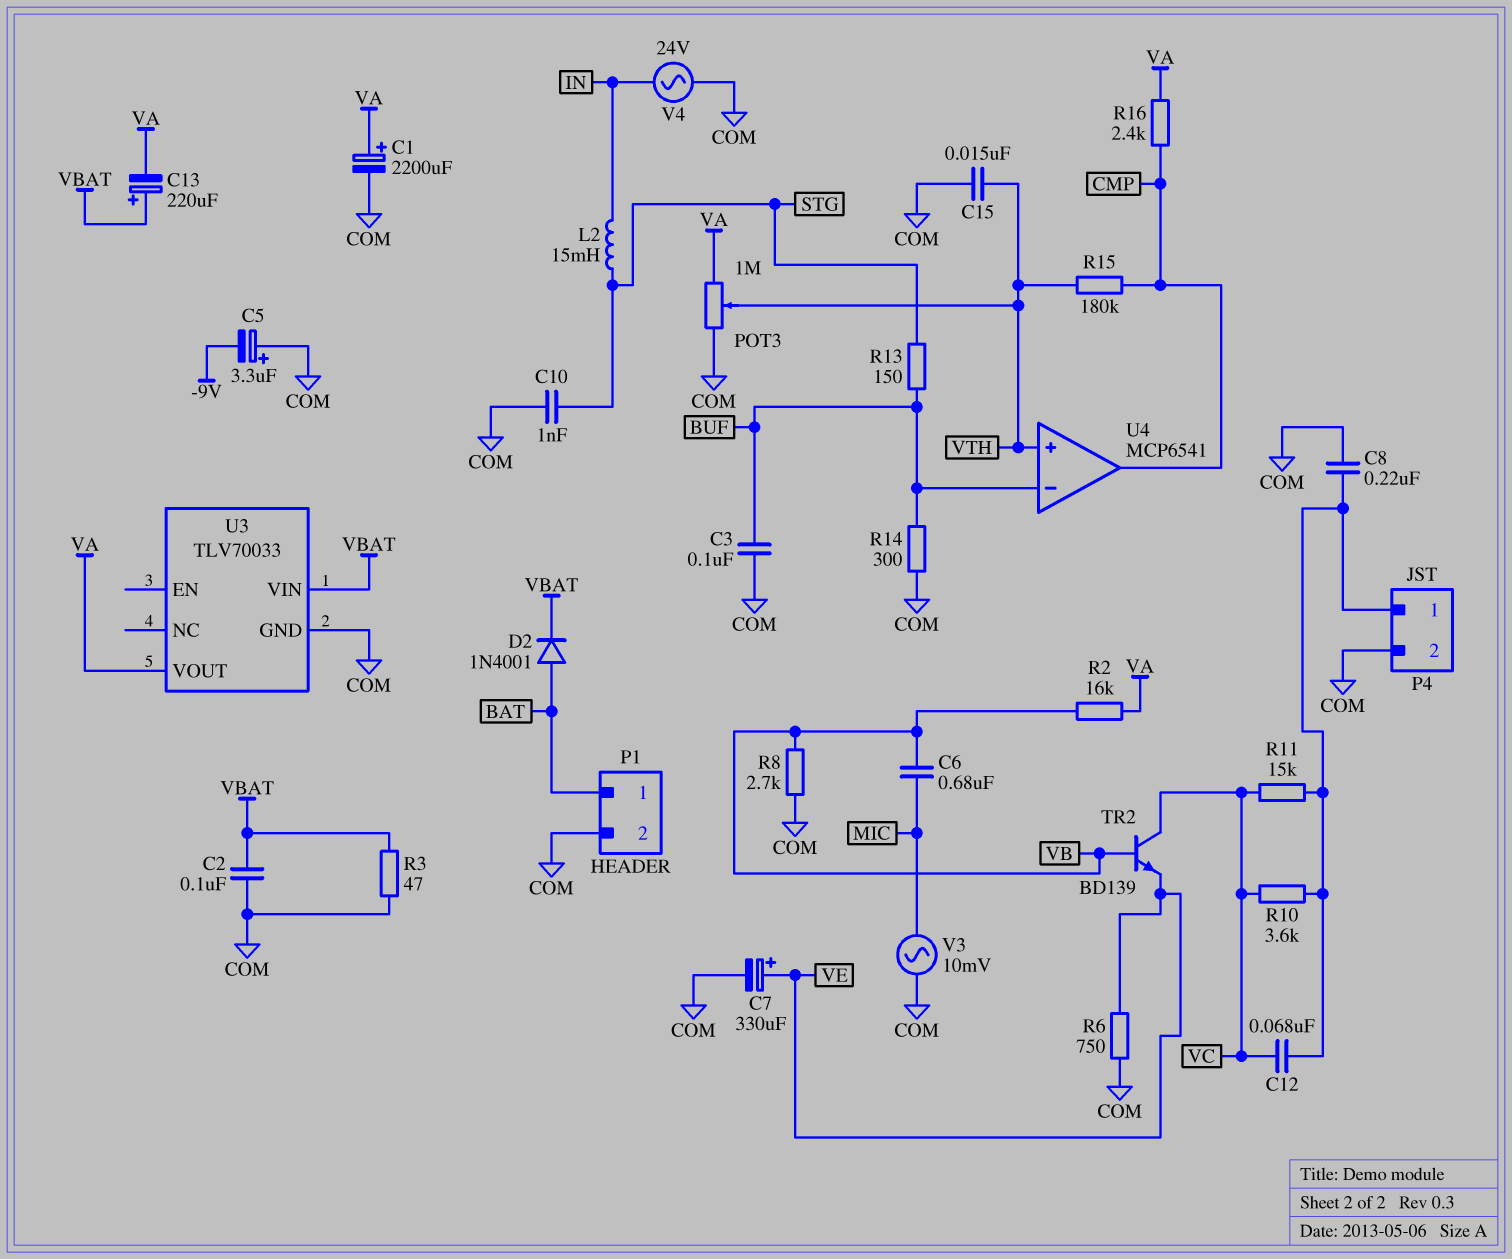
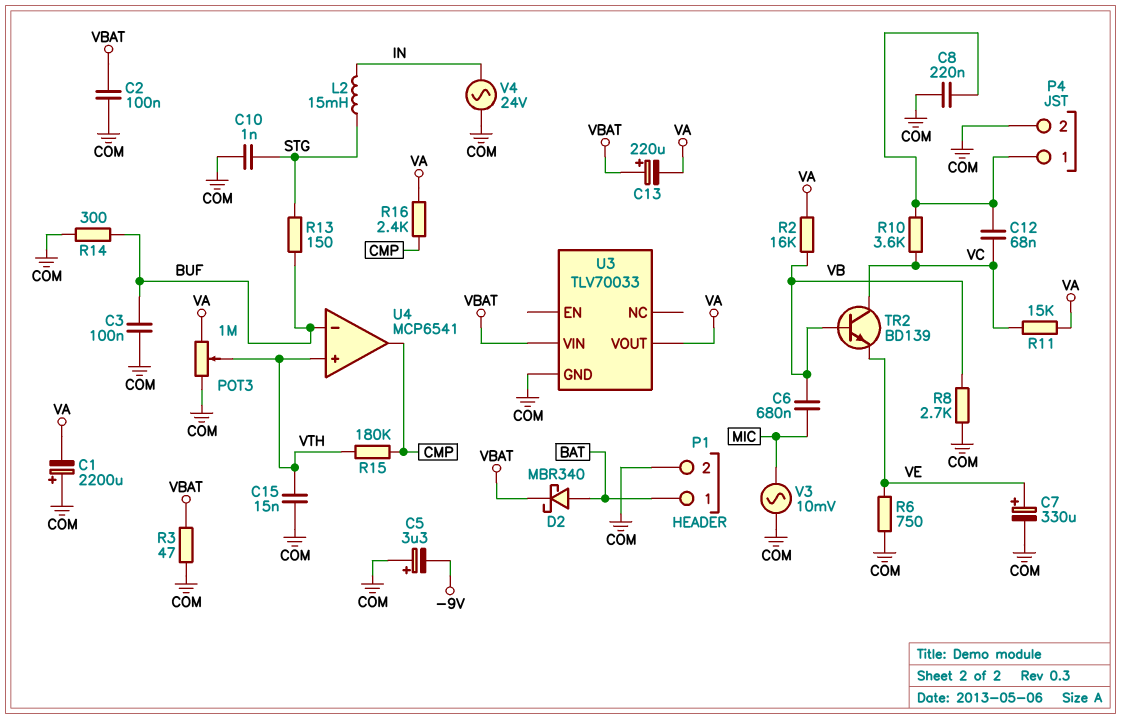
C1: 2200uF (plus VA, minus COM) -> 2200uF (plus COM, minus VA)
D2: diode 1N4001 (A BAT, K VBAT) -> schottky MBR340 (A BAT, K VBAT)
R11: 15k (P4/1, VC) -> 15k (VA, VC)

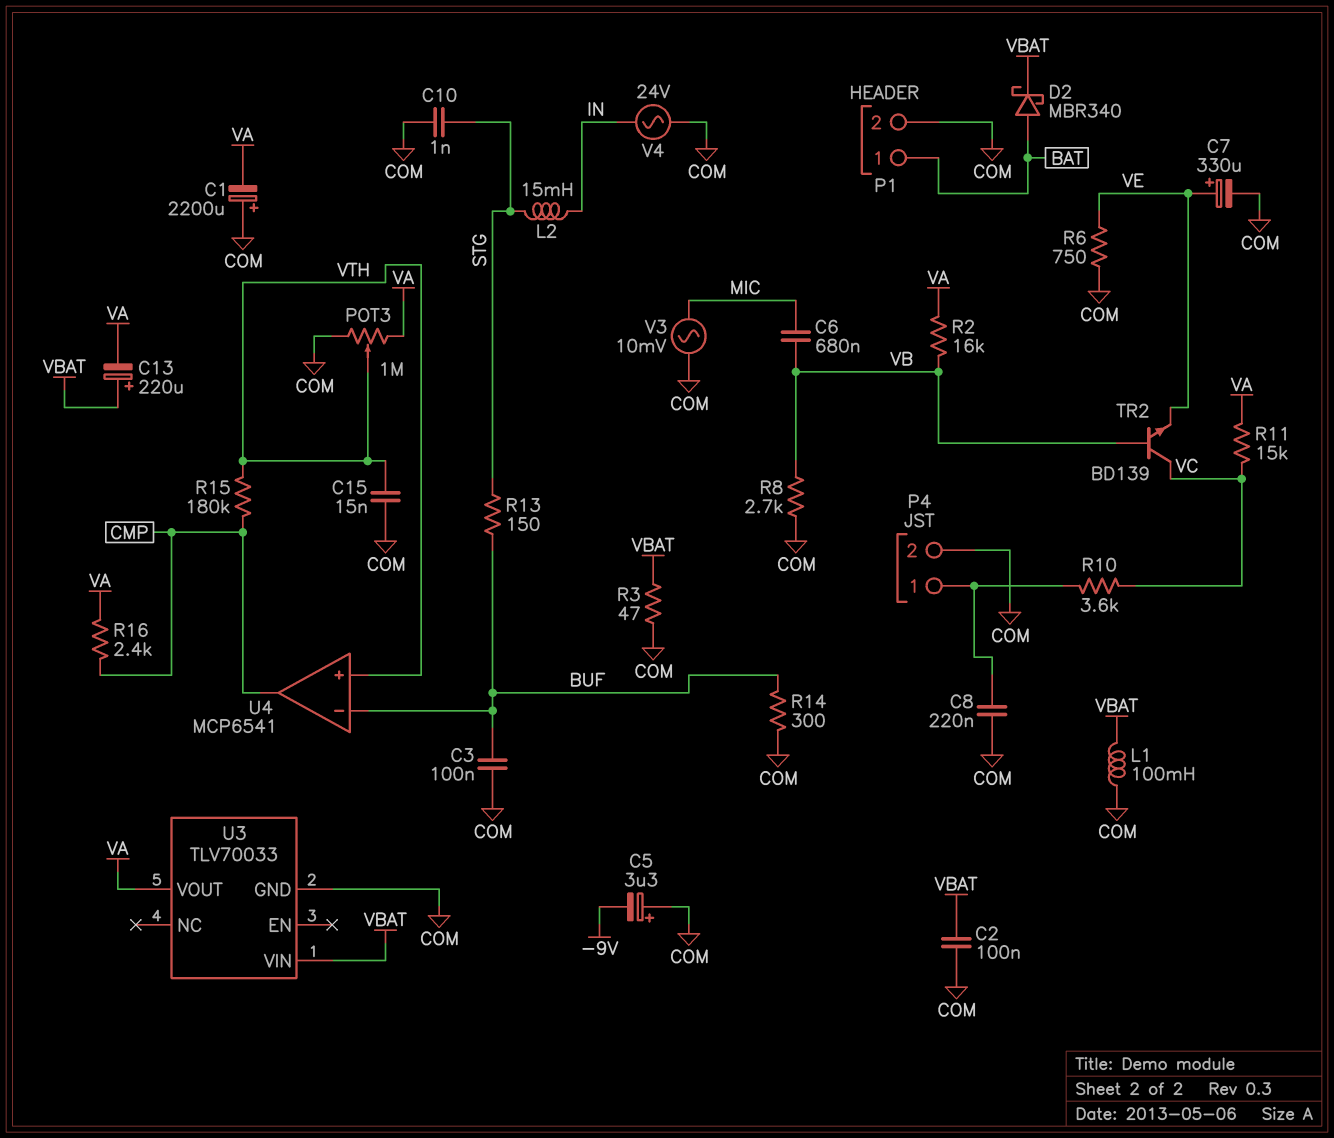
C12: 68nF (P4/1, VC) -> none
L1: none -> 100mH (COM, VBAT)

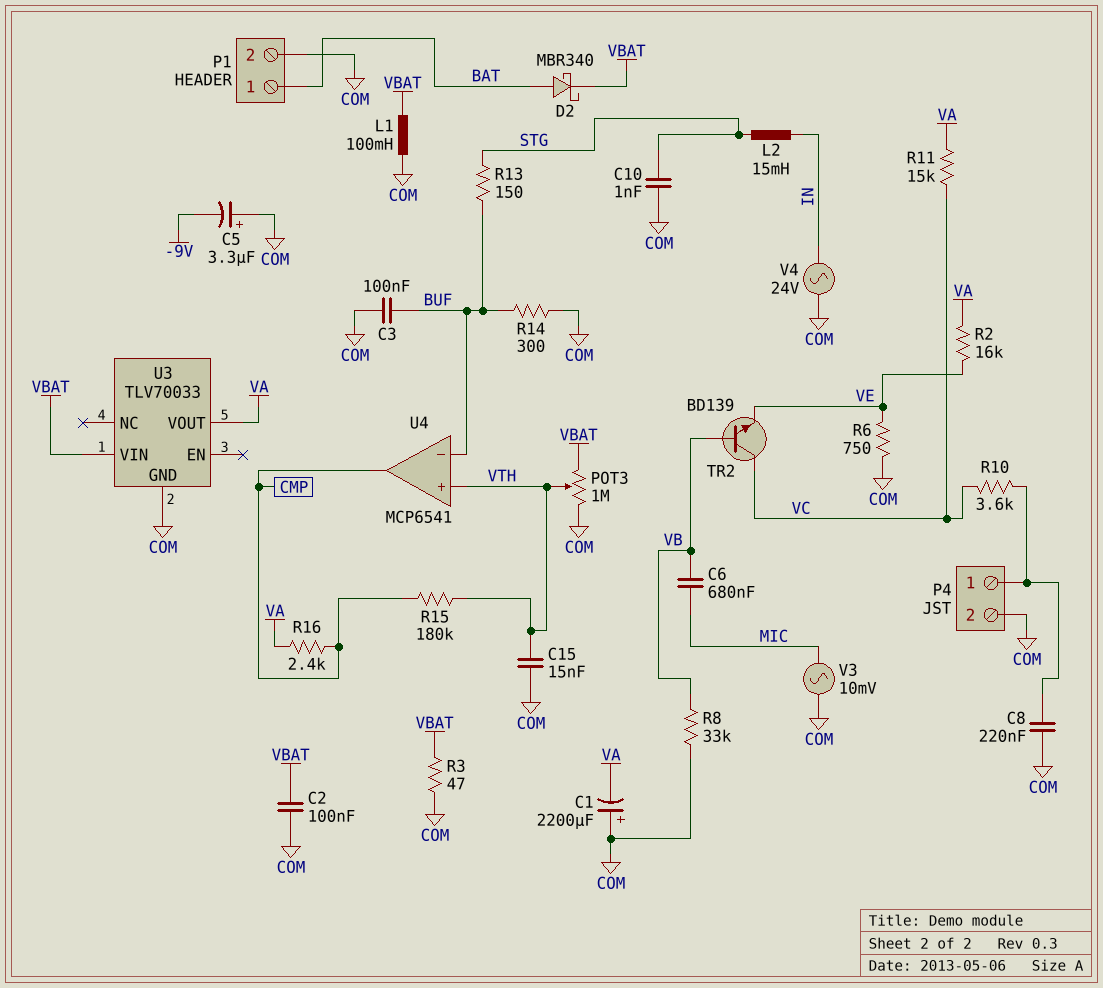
C7: 330uF (plus VE, minus COM) -> none
C13: 220uF (plus VBAT, minus VA) -> none
POT3: 1M (COM, VA, wiper VTH) -> 1M (COM, VBAT, wiper VTH)
R2: 16k (VA, VB) -> 16k (VA, VE)
R8: 2.7k (COM, VB) -> 33k (COM, VB)

